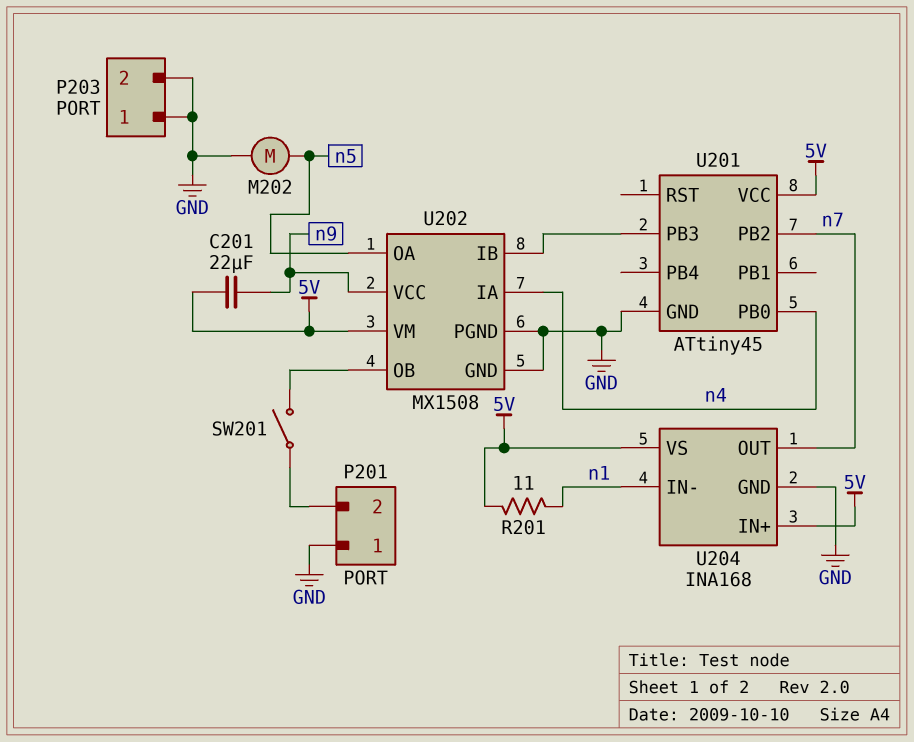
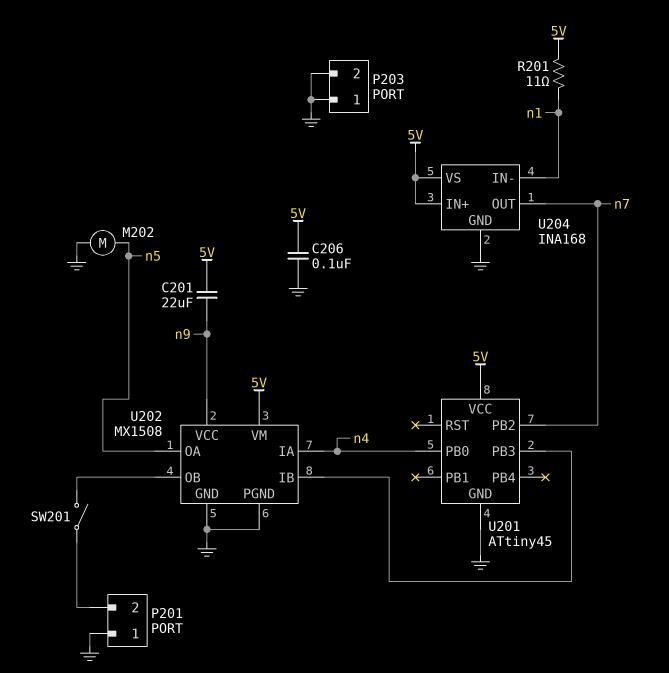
C206: none -> 100nF (5V, GND)

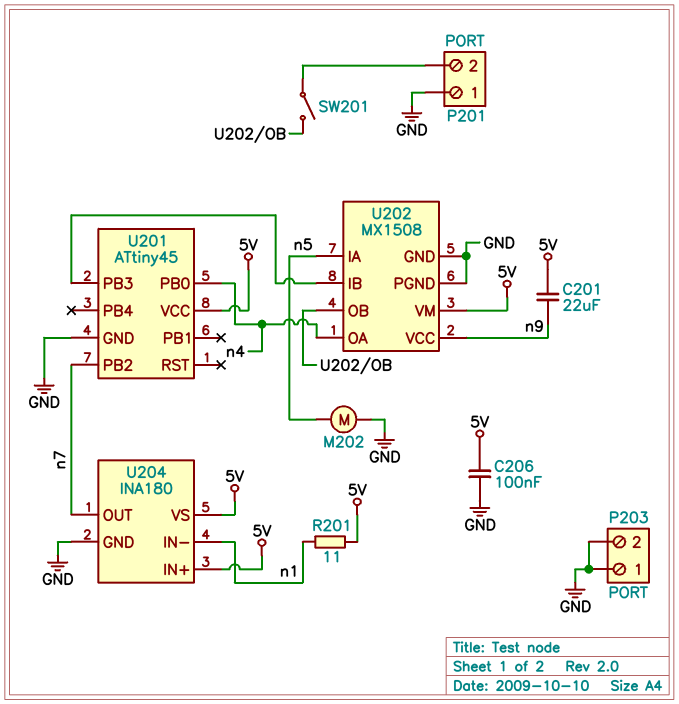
U202 pin IA: n4 -> n5
U202 pin OA: n5 -> n4
U204: INA168 -> INA180

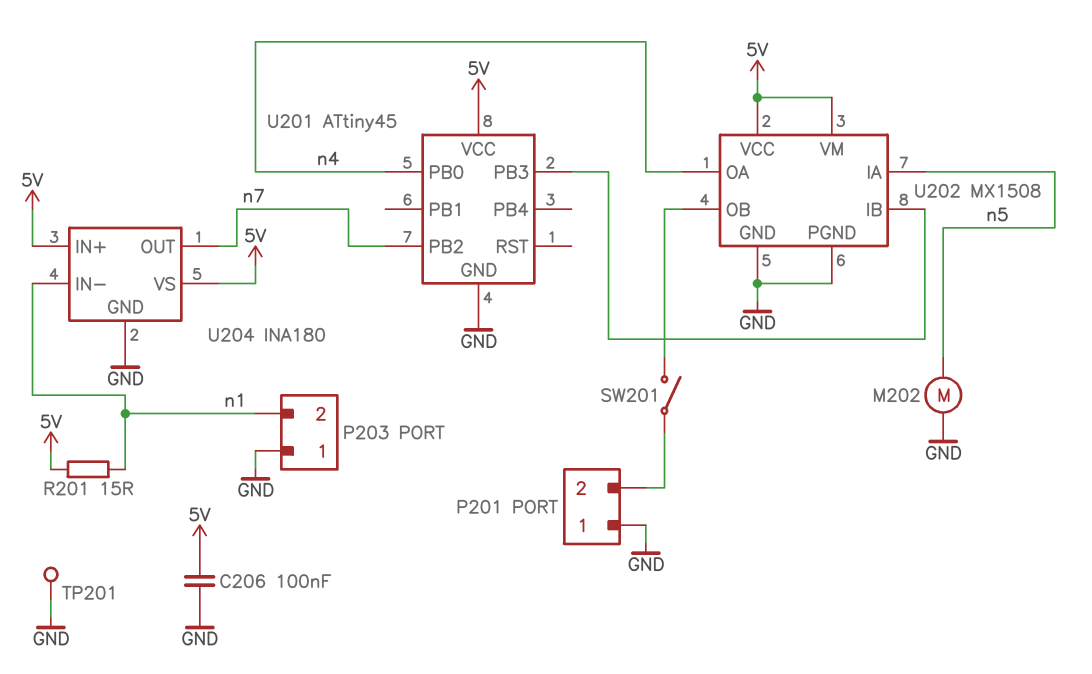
C201: 22uF (5V, n9) -> none
P203 pin 2: GND -> n1
R201: 11 (5V, n1) -> 15 (5V, n1)
TP201: none -> test point (GND)
U202 pin VCC: n9 -> 5V

